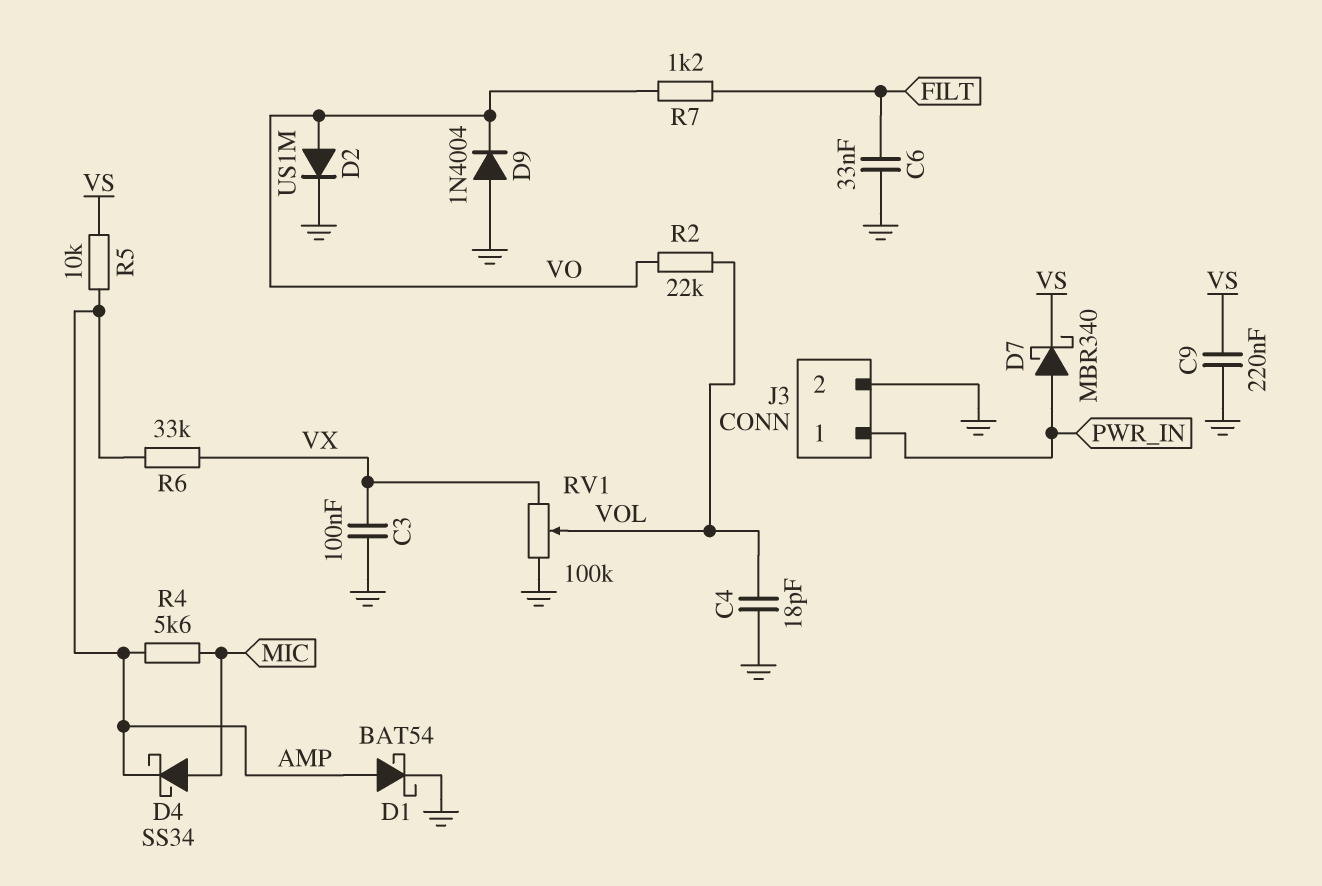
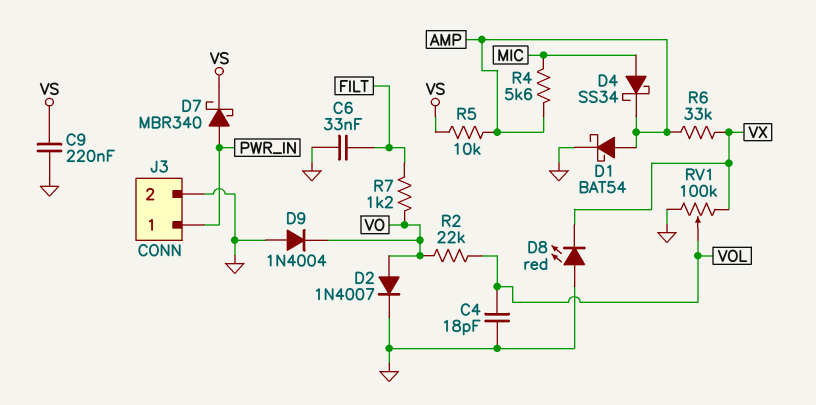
C3: 100nF (GND, VX) -> none
D2: diode US1M (A VO, K GND) -> diode 1N4007 (A VO, K GND)
D8: none -> LED red (A GND, K VX)

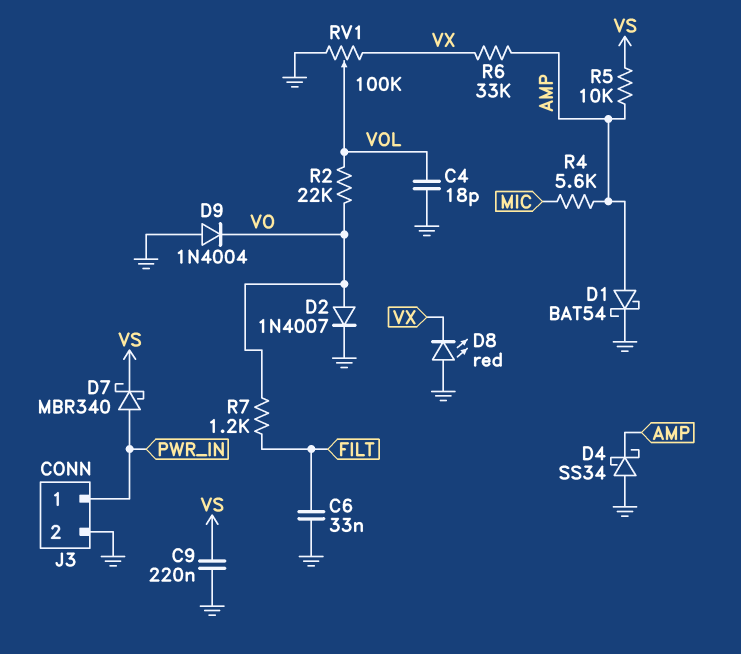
D4: schottky SS34 (A MIC, K AMP) -> schottky SS34 (A GND, K AMP)

